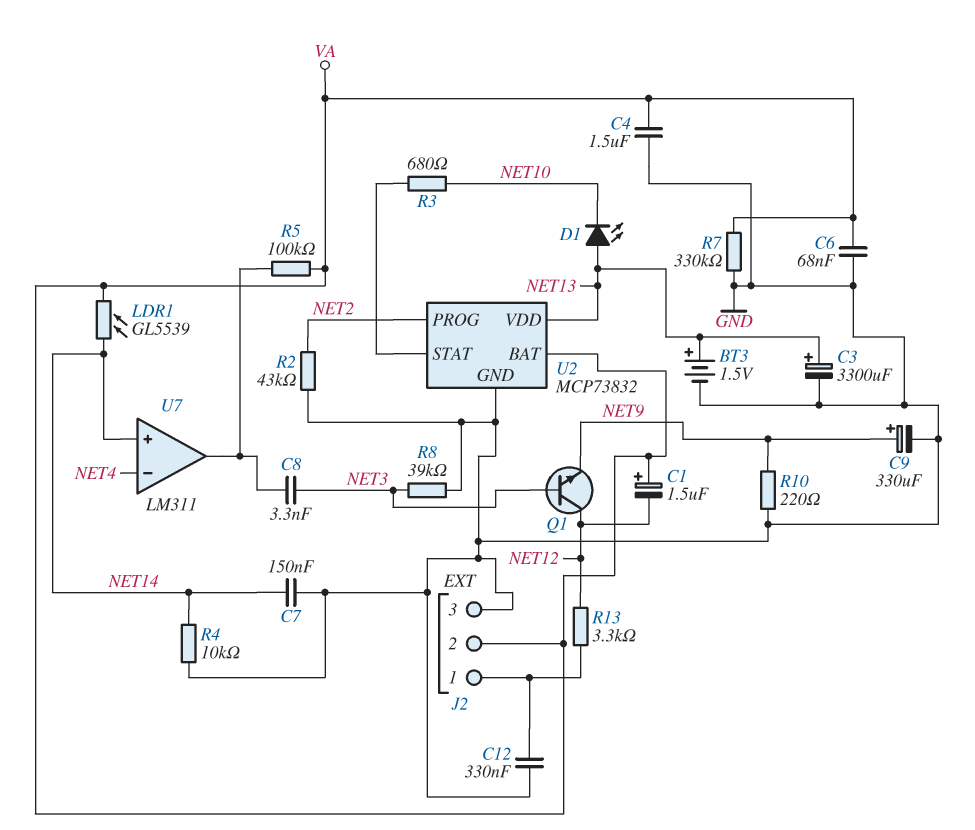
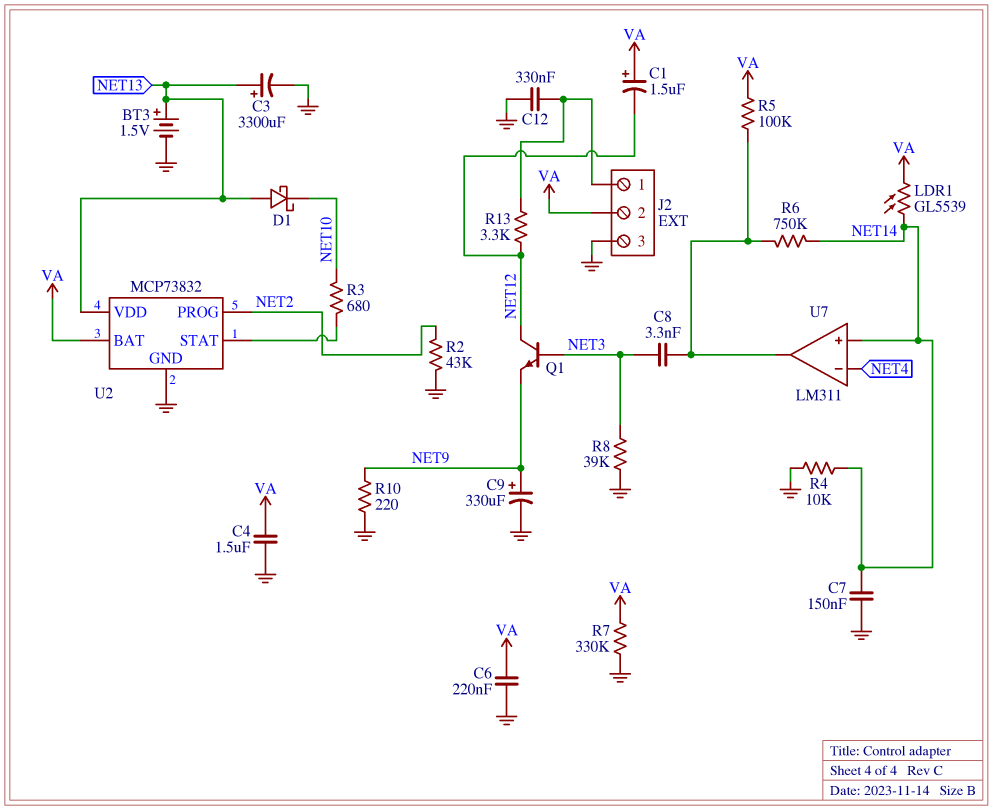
C6: 68nF (GND, VA) -> 220nF (GND, VA)
D1: LED (A NET13, K NET10) -> schottky (A NET13, K NET10)
R6: none -> 750k (NET14, U7/out)

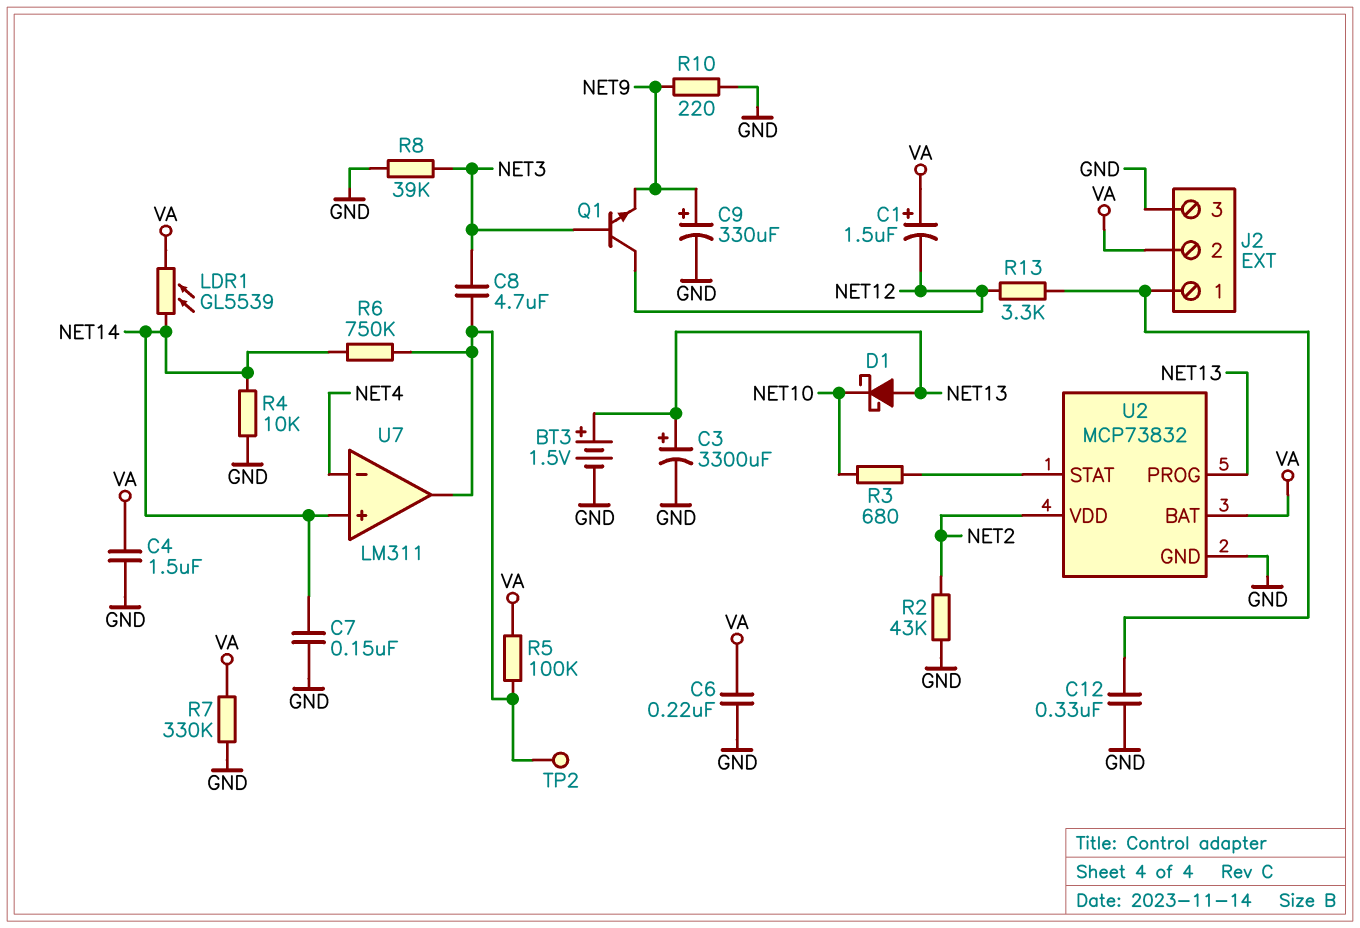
C8: 3.3nF (NET3, U7/out) -> 4.7uF (NET3, U7/out)
TP2: none -> test point (U7/out)
U2 pin PROG: NET2 -> NET13
U2 pin VDD: NET13 -> NET2

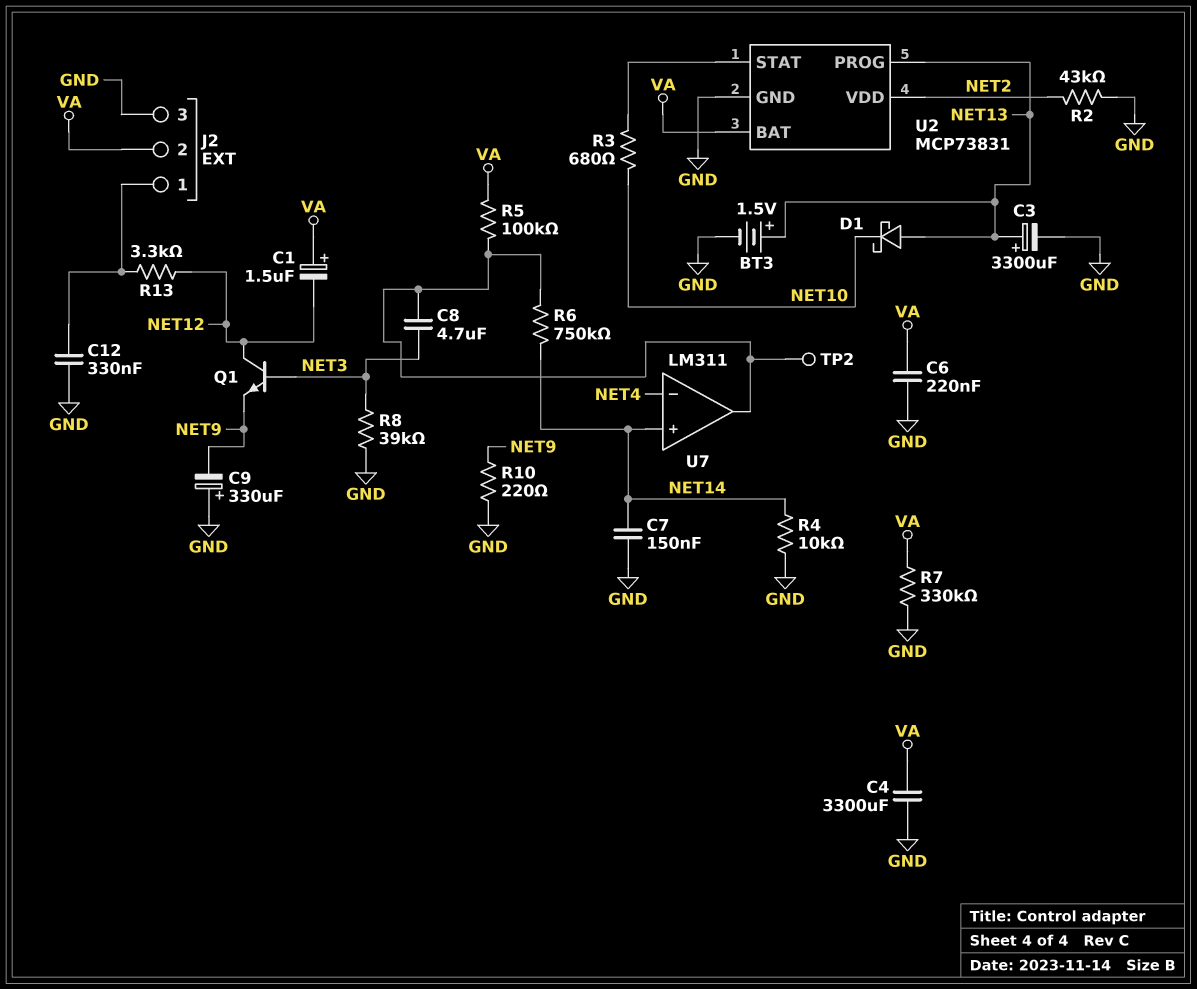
C4: 1.5uF (GND, VA) -> 3300uF (GND, VA)
C9: 330uF (plus NET9, minus GND) -> 330uF (plus GND, minus NET9)
LDR1: GL5539 (NET14, VA) -> none
U2: MCP73832 -> MCP73831

